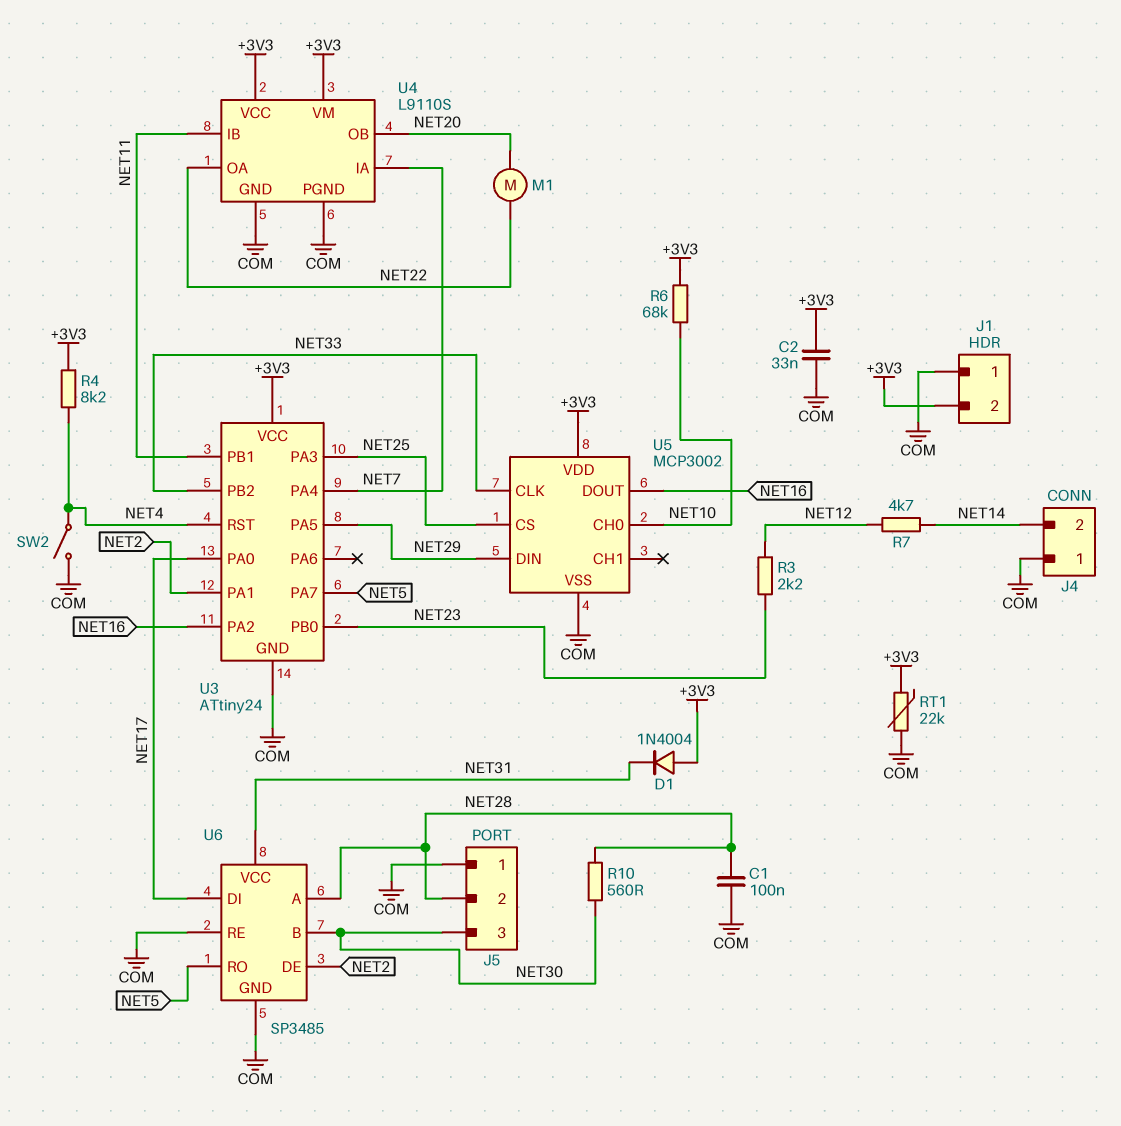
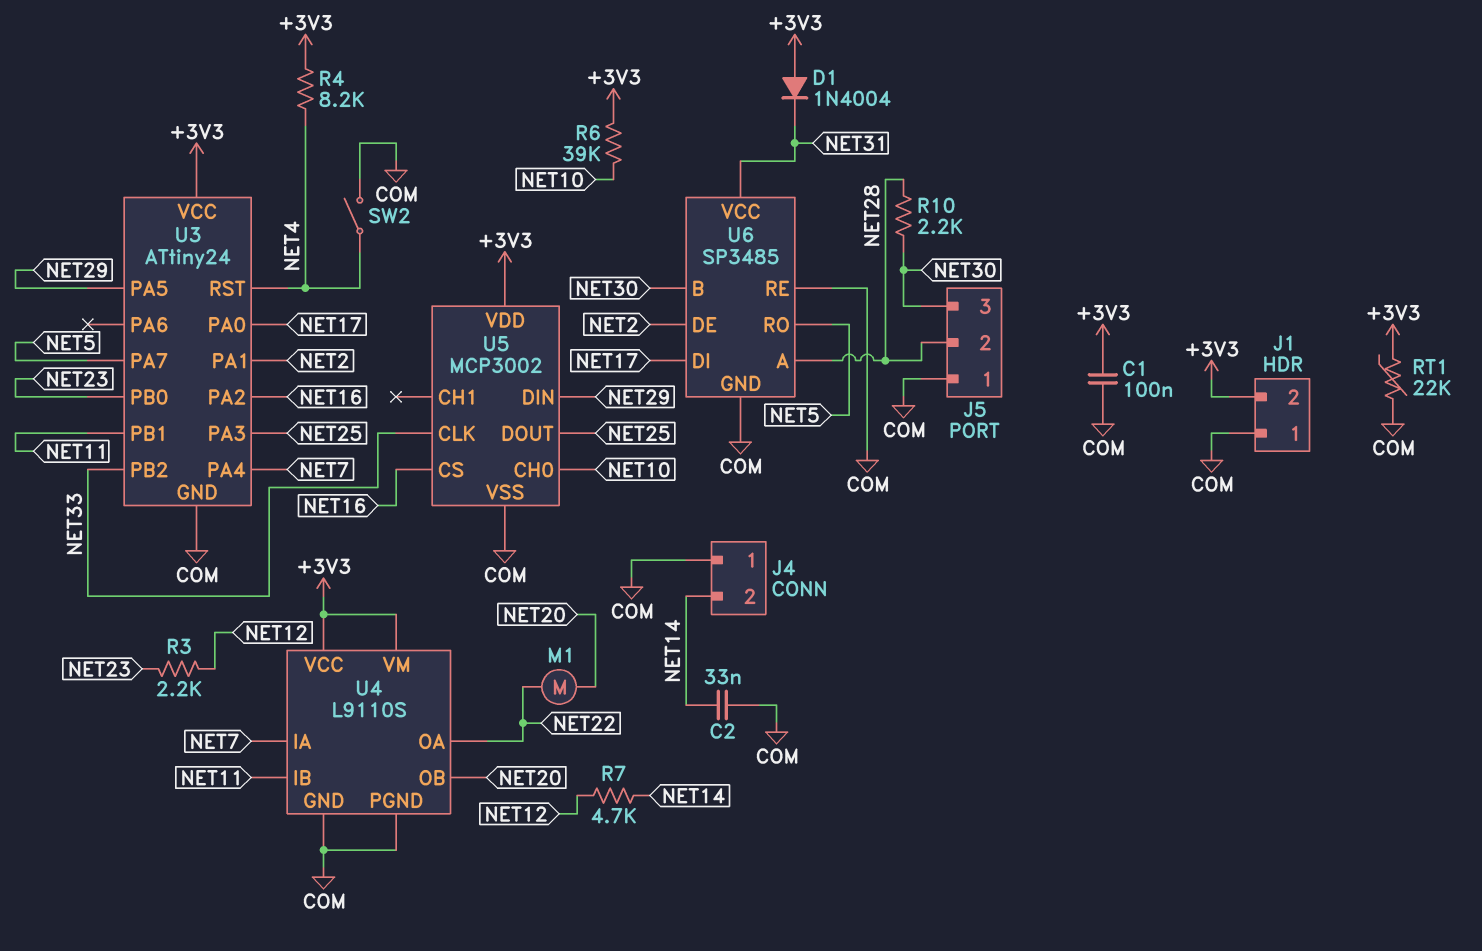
C1: 100nF (COM, NET28) -> 100nF (+3V3, COM)
C2: 33nF (+3V3, COM) -> 33nF (COM, NET14)
R6: 68k (+3V3, NET10) -> 39k (+3V3, NET10)
R10: 560 (NET28, NET30) -> 2.2k (NET28, NET30)
U5 pin CS: NET25 -> NET16
U5 pin DOUT: NET16 -> NET25

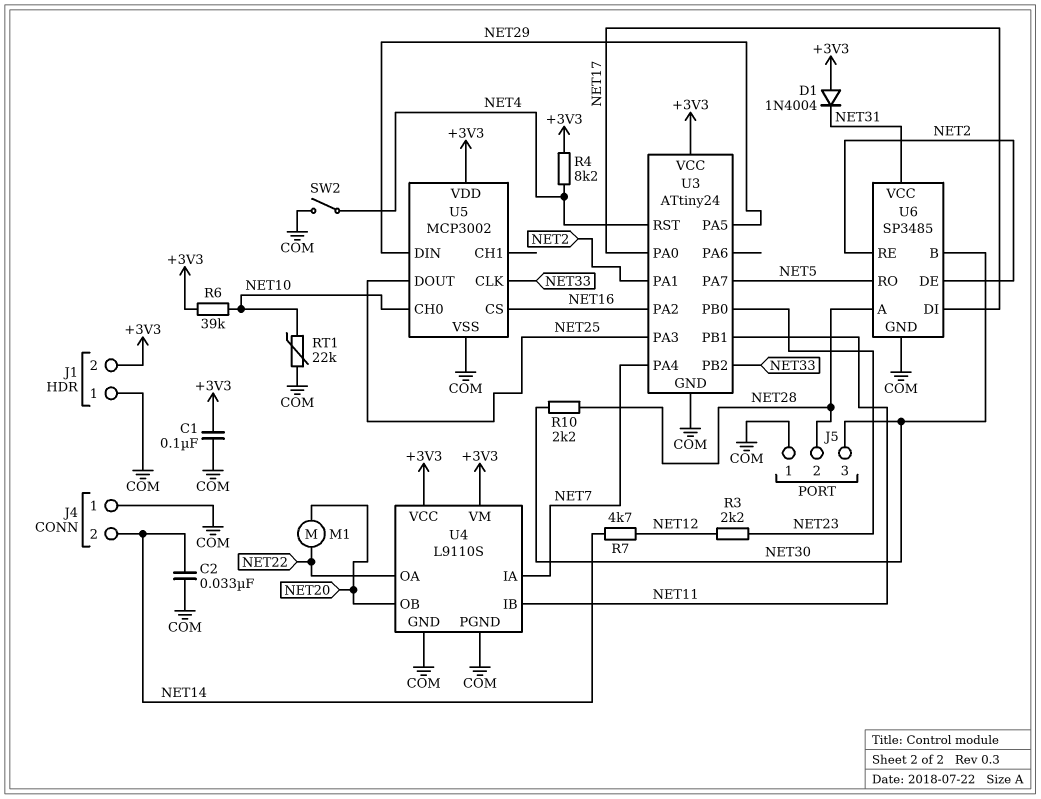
RT1: 22k (+3V3, COM) -> 22k (COM, NET10)
U6 pin RE: COM -> NET2

